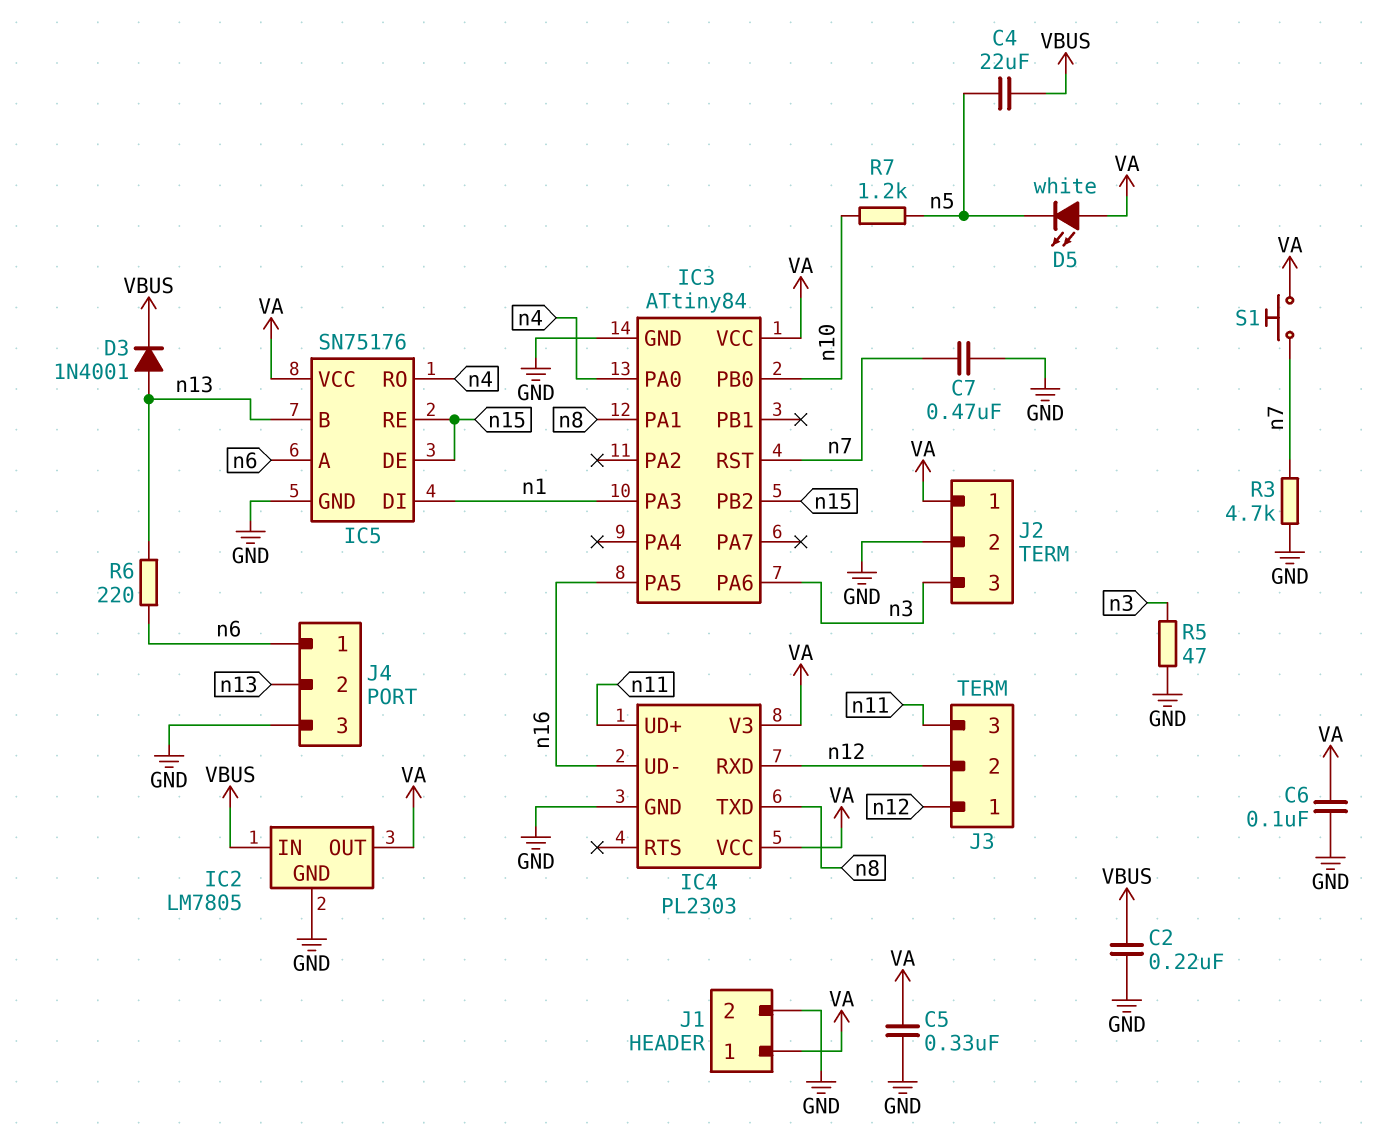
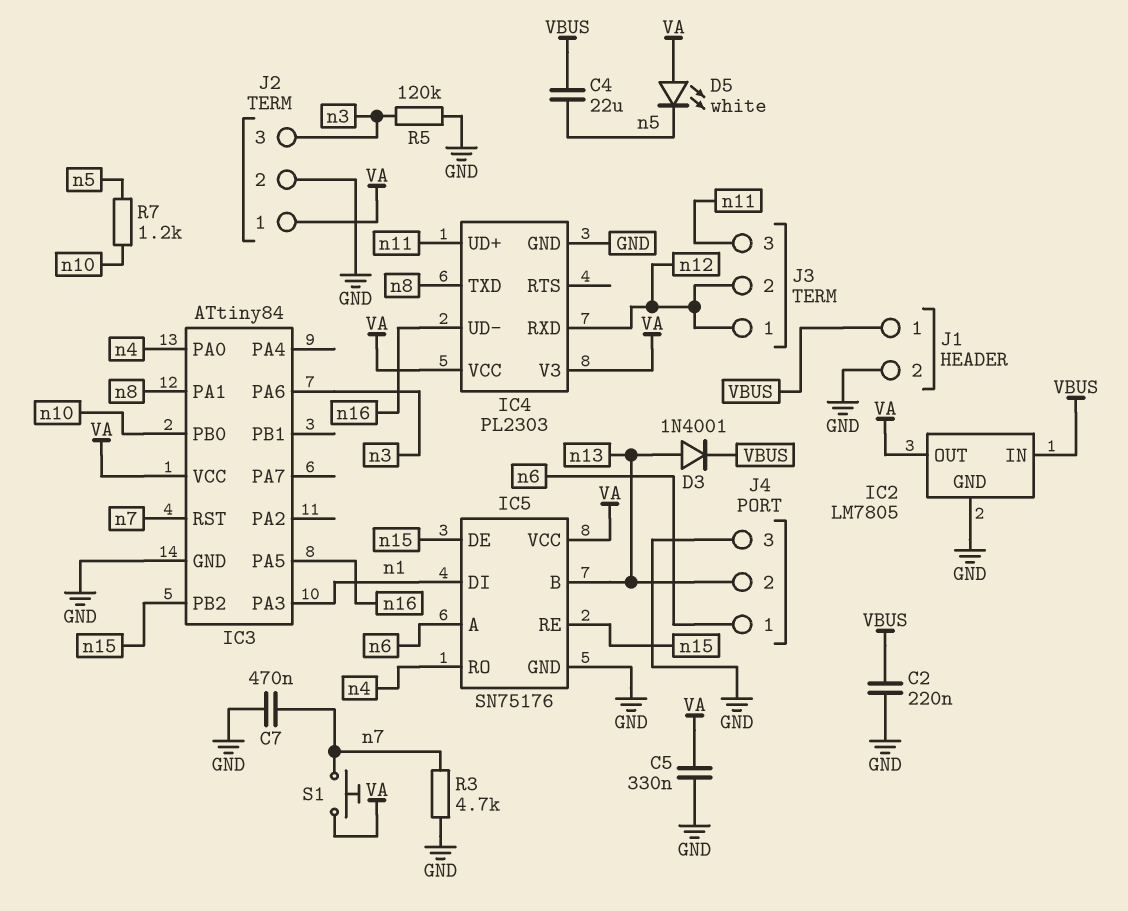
C6: 100nF (GND, VA) -> none
J1 pin 1: VA -> VBUS
R5: 47 (GND, n3) -> 120k (GND, n3)
R6: 220 (n6, n13) -> none

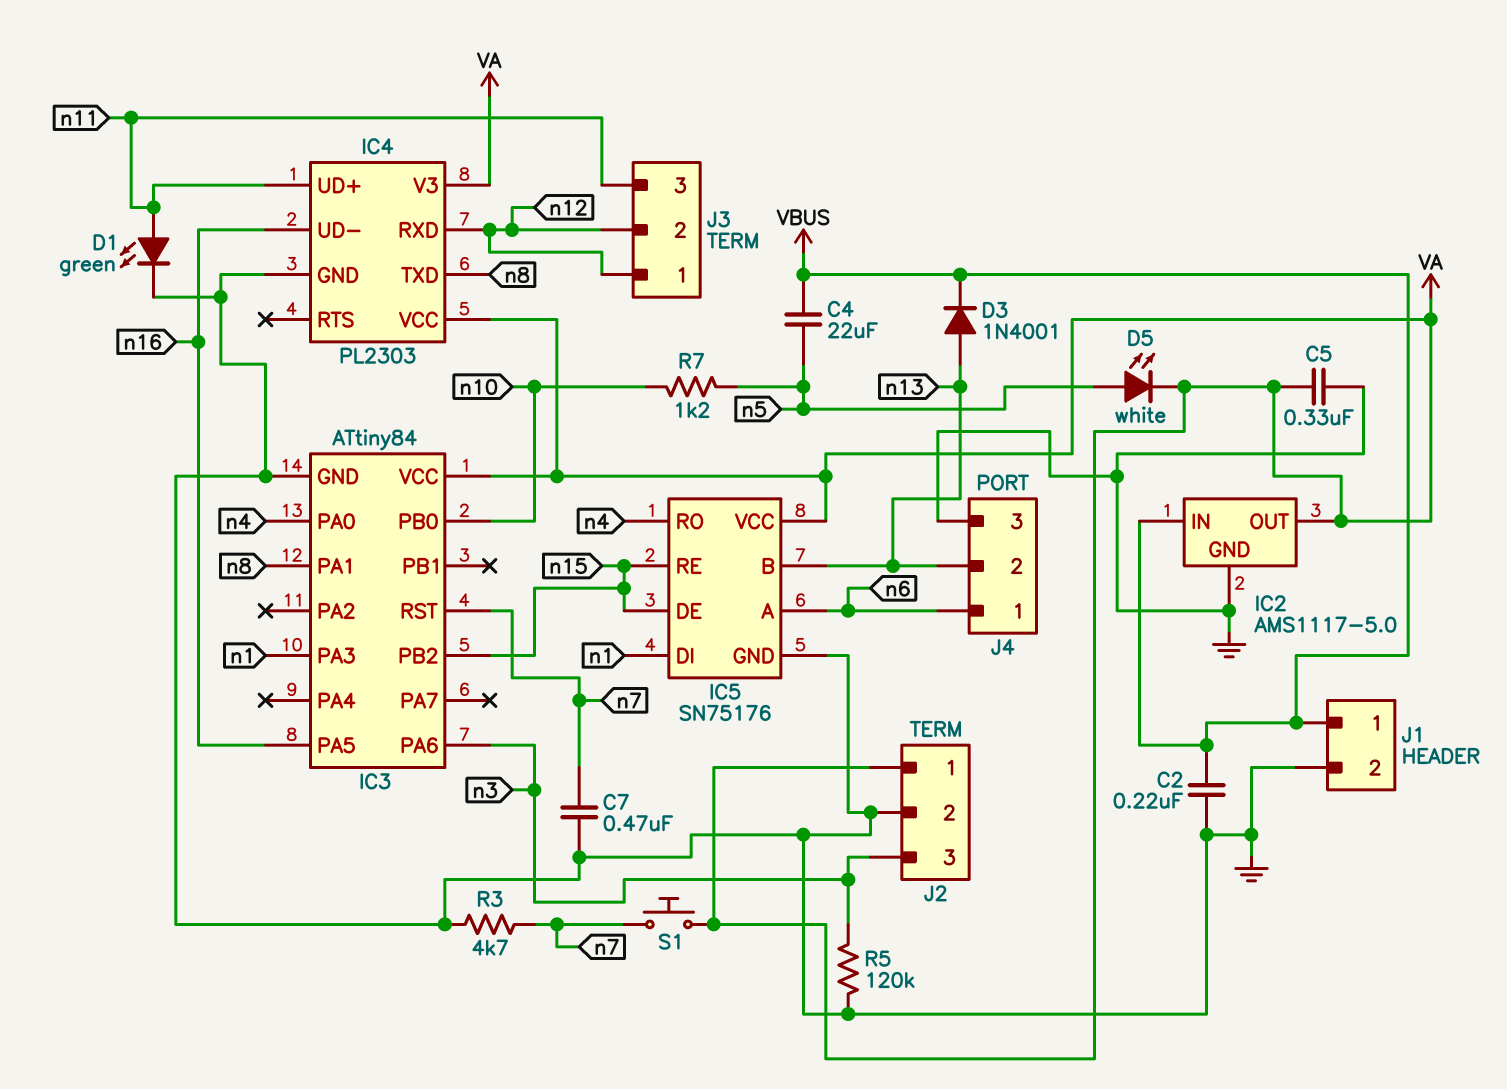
D1: none -> LED green (A n11, K GND)
D5: LED white (A VA, K n5) -> LED white (A n5, K VA)
IC2: LM7805 -> AMS1117-5.0

